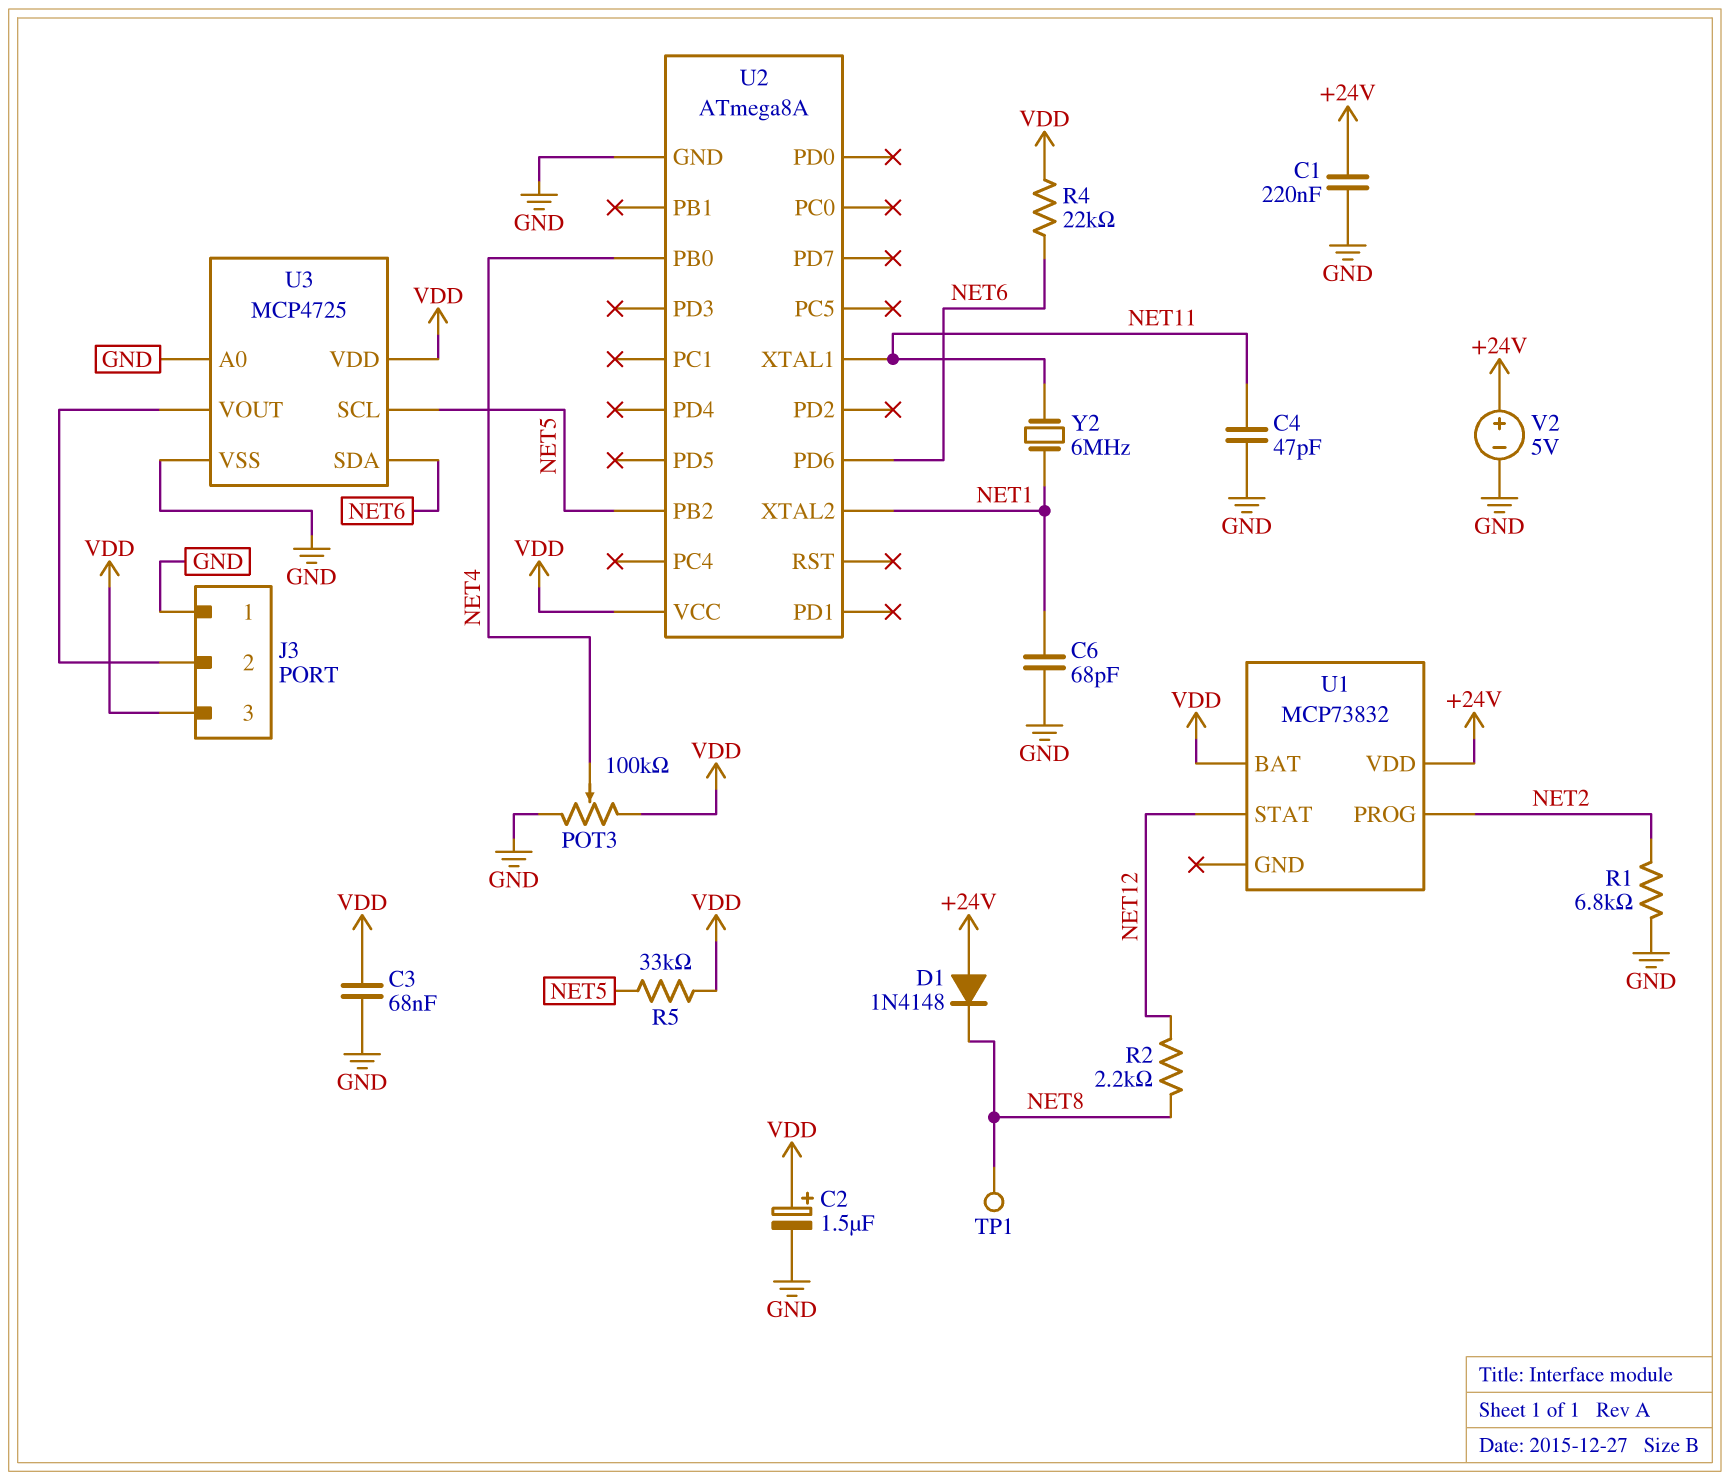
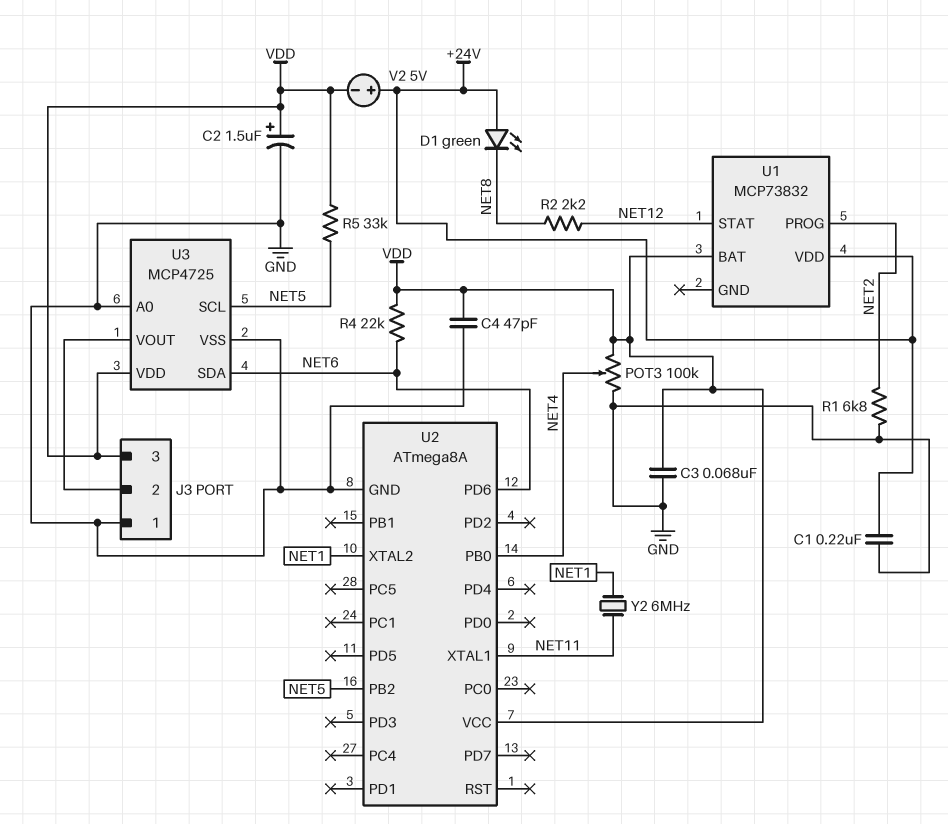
C4: 47pF (GND, NET11) -> 47pF (GND, VDD)
C6: 68pF (GND, NET1) -> none
D1: diode 1N4148 (A +24V, K NET8) -> LED green (A +24V, K NET8)
TP1: test point (NET8) -> none
V2: 5V (plus +24V, minus GND) -> 5V (plus +24V, minus VDD)

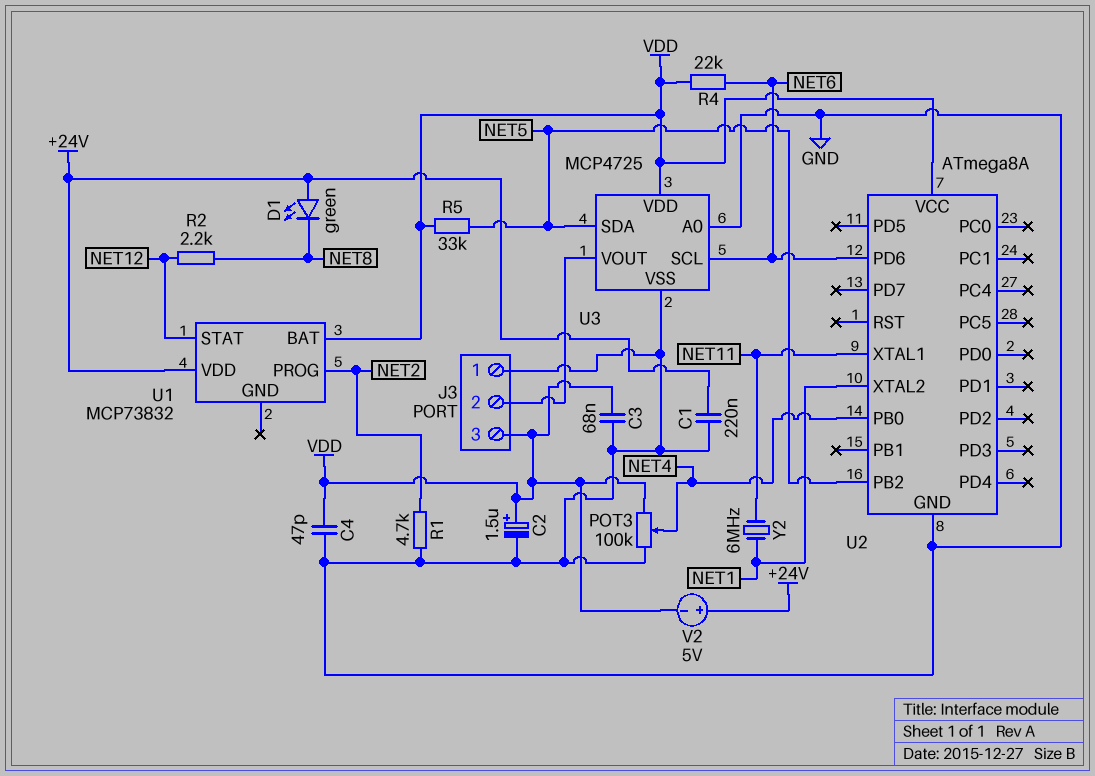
R1: 6.8k (GND, NET2) -> 4.7k (GND, NET2)
U3 pin SCL: NET5 -> NET6
U3 pin SDA: NET6 -> NET5

